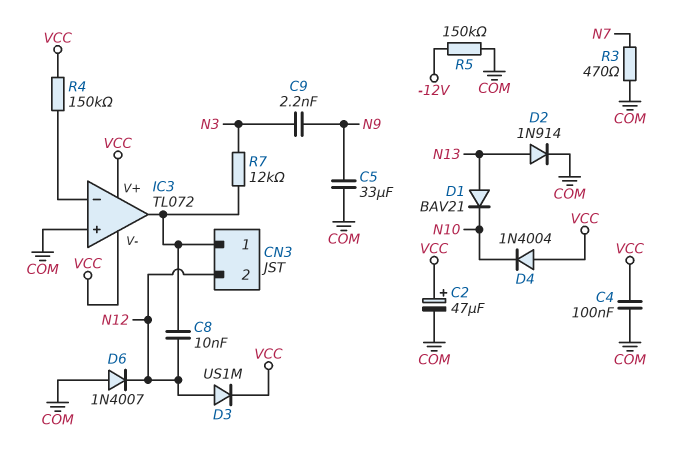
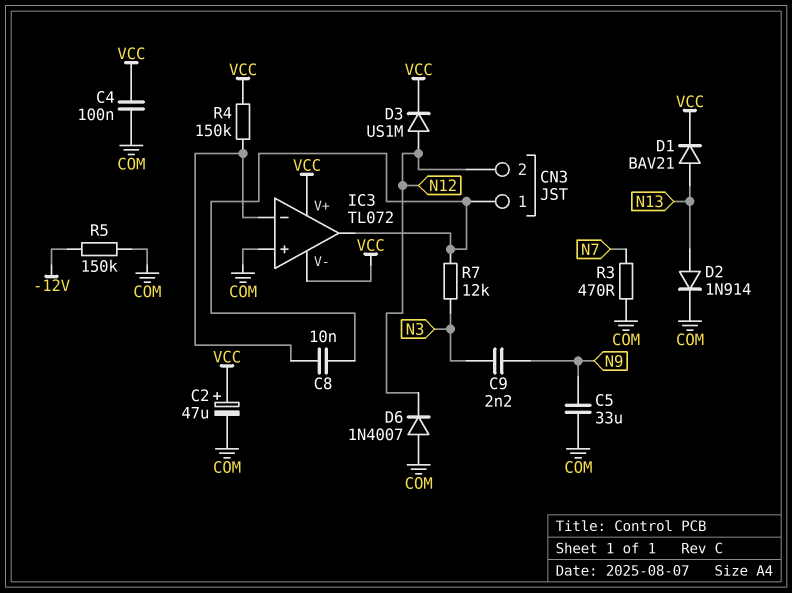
C8: 10nF (CN3/1, N12) -> 10nF (CN3/1, IC3/in-)
D1: diode BAV21 (A N13, K N10) -> diode BAV21 (A N13, K VCC)
D4: diode 1N4004 (A VCC, K N10) -> none

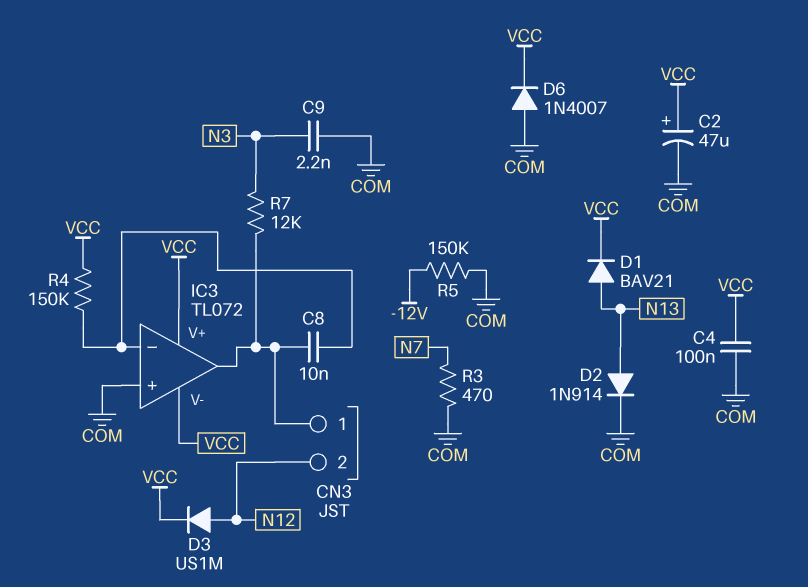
C5: 33uF (COM, N9) -> none
C9: 2.2nF (N3, N9) -> 2.2nF (COM, N3)
D6: diode 1N4007 (A COM, K N12) -> diode 1N4007 (A COM, K VCC)

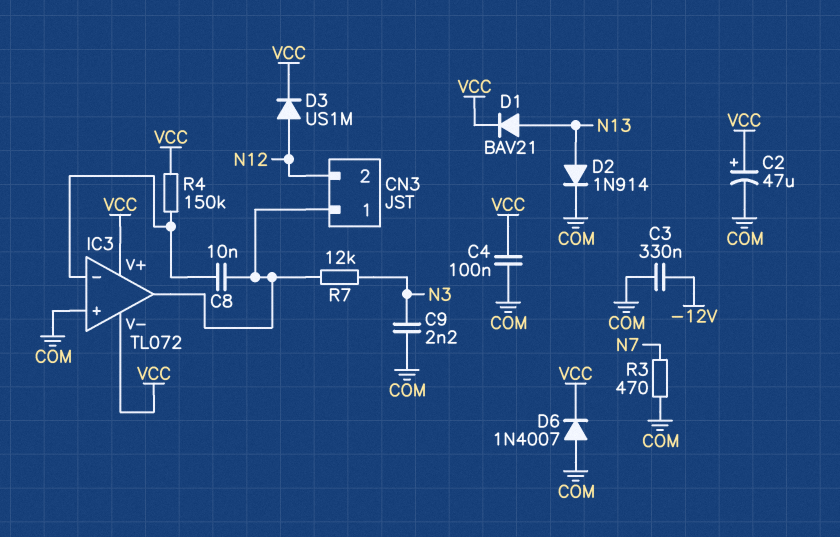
C3: none -> 330nF (-12V, COM)
R5: 150k (-12V, COM) -> none

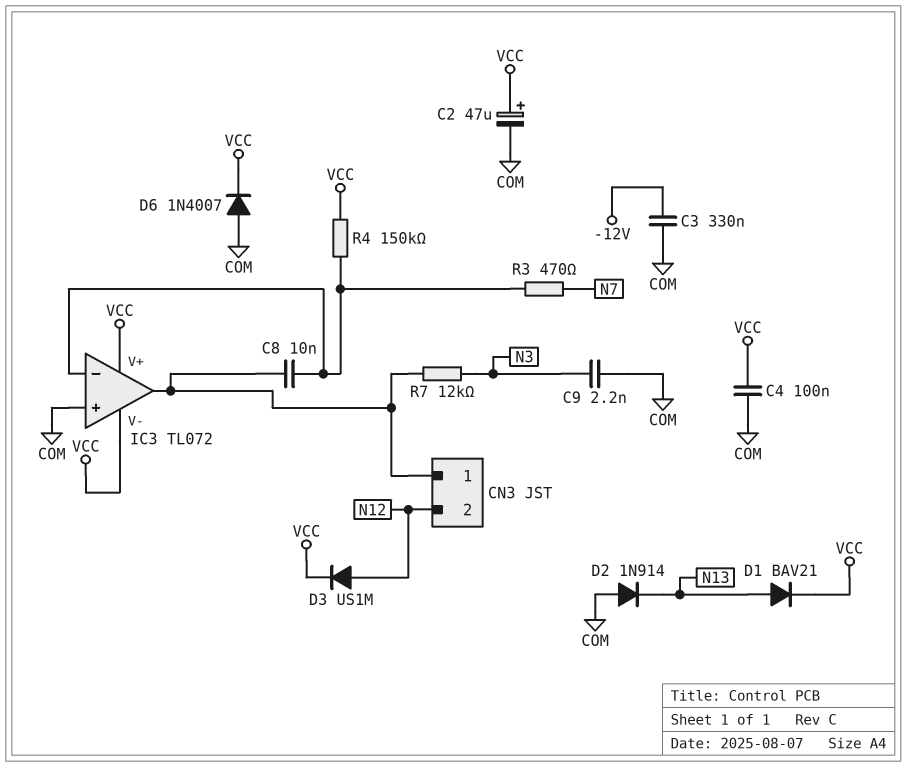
D2: diode 1N914 (A N13, K COM) -> diode 1N914 (A COM, K N13)
R3: 470 (COM, N7) -> 470 (IC3/in-, N7)

